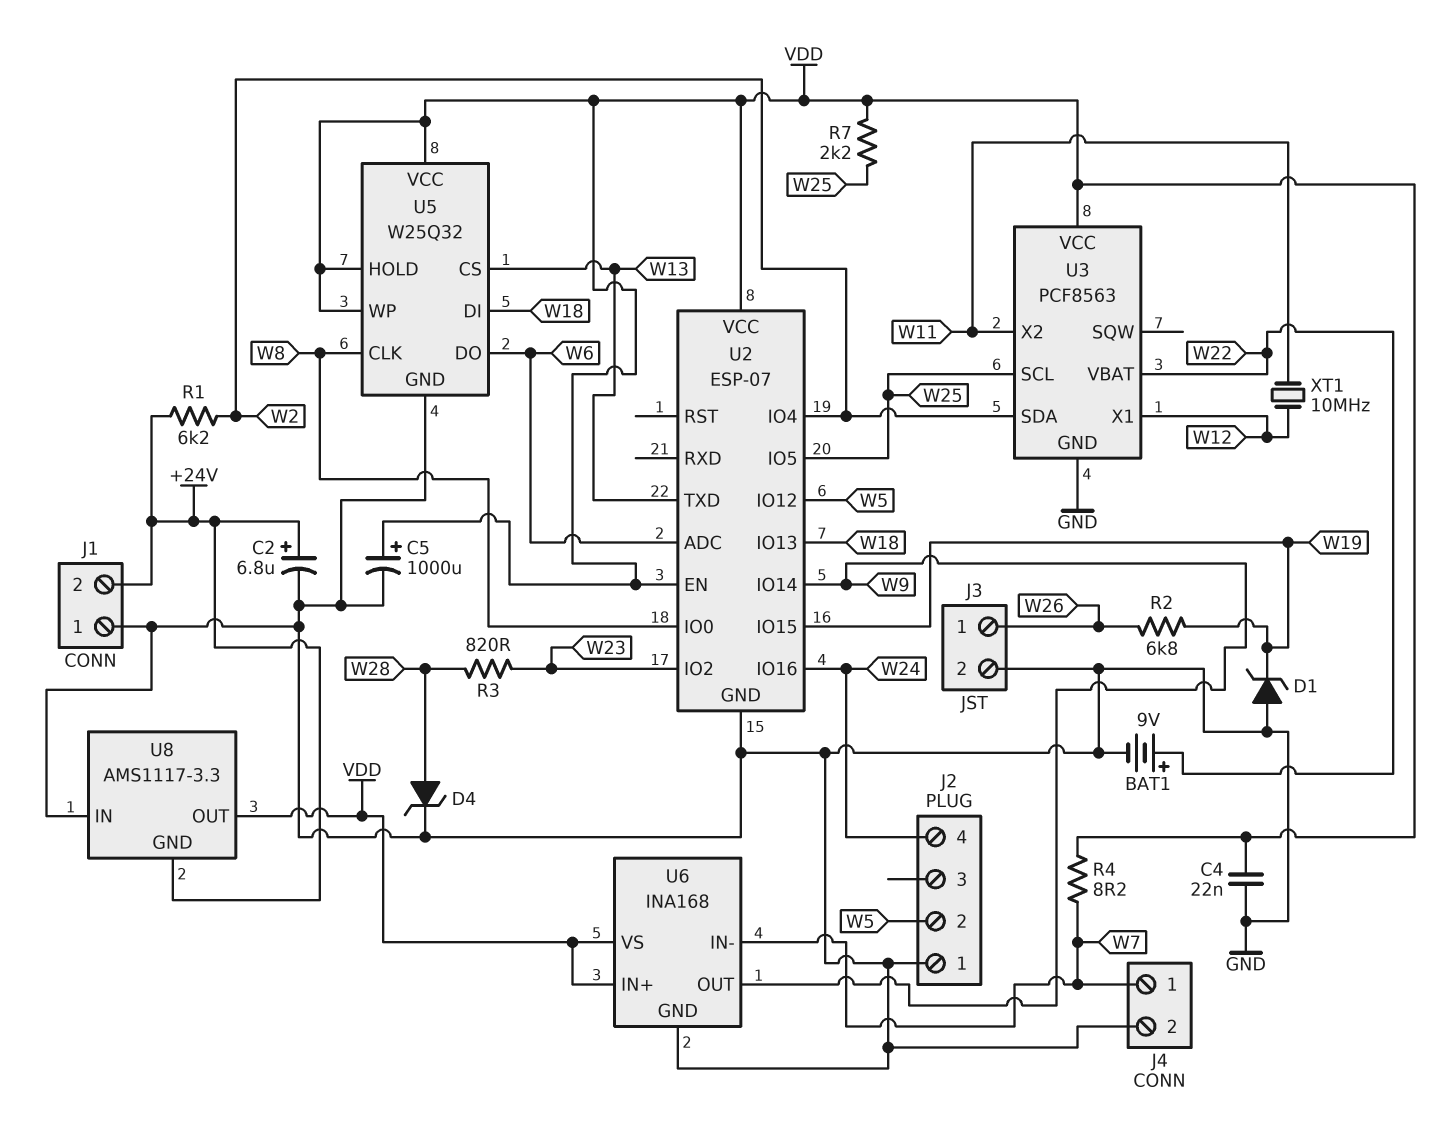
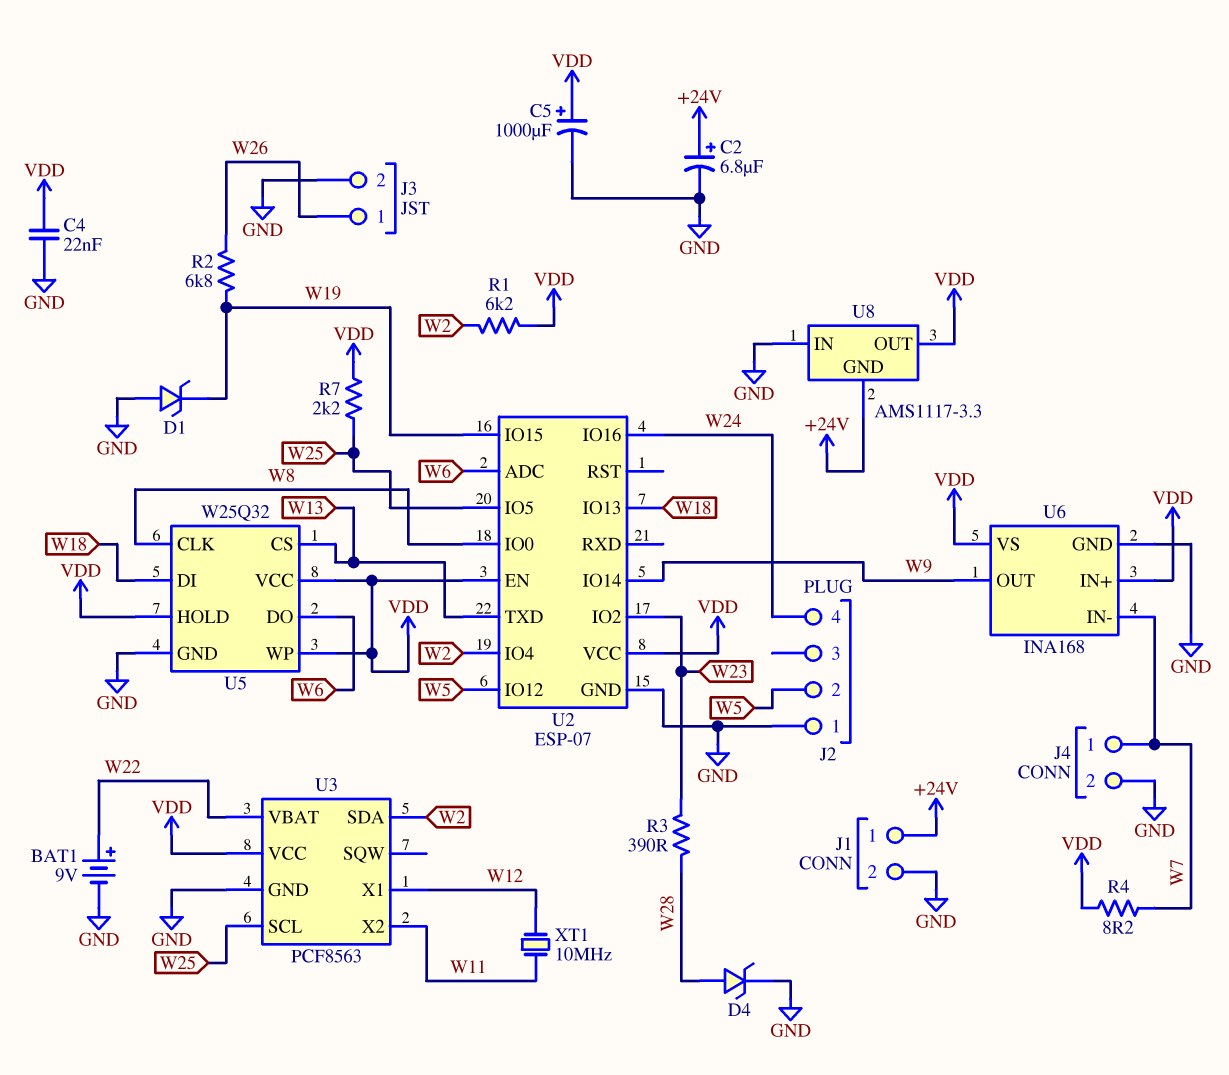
J1 pin 1: GND -> +24V
J1 pin 2: +24V -> GND
R1: 6.2k (+24V, W2) -> 6.2k (VDD, W2)
R3: 820 (W23, W28) -> 390 (W23, W28)

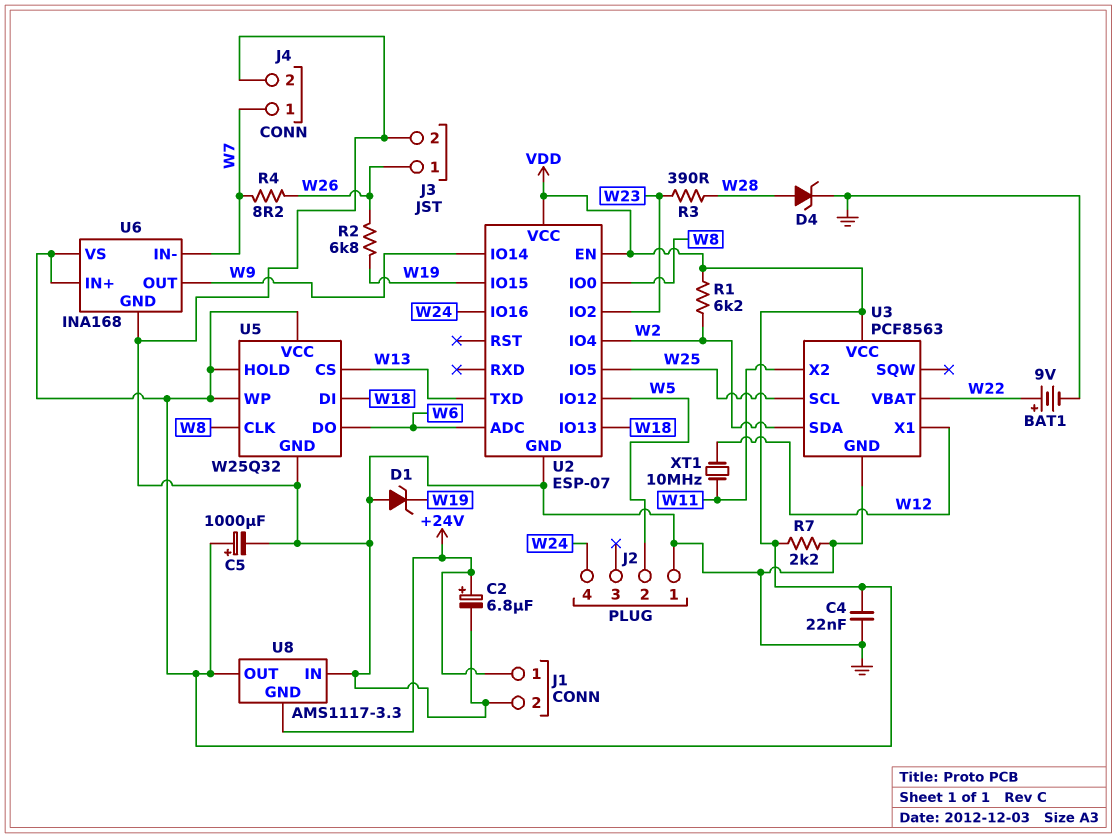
R4: 8.2 (VDD, W7) -> 8.2 (W7, W26)
R7: 2.2k (VDD, W25) -> 2.2k (GND, VDD)

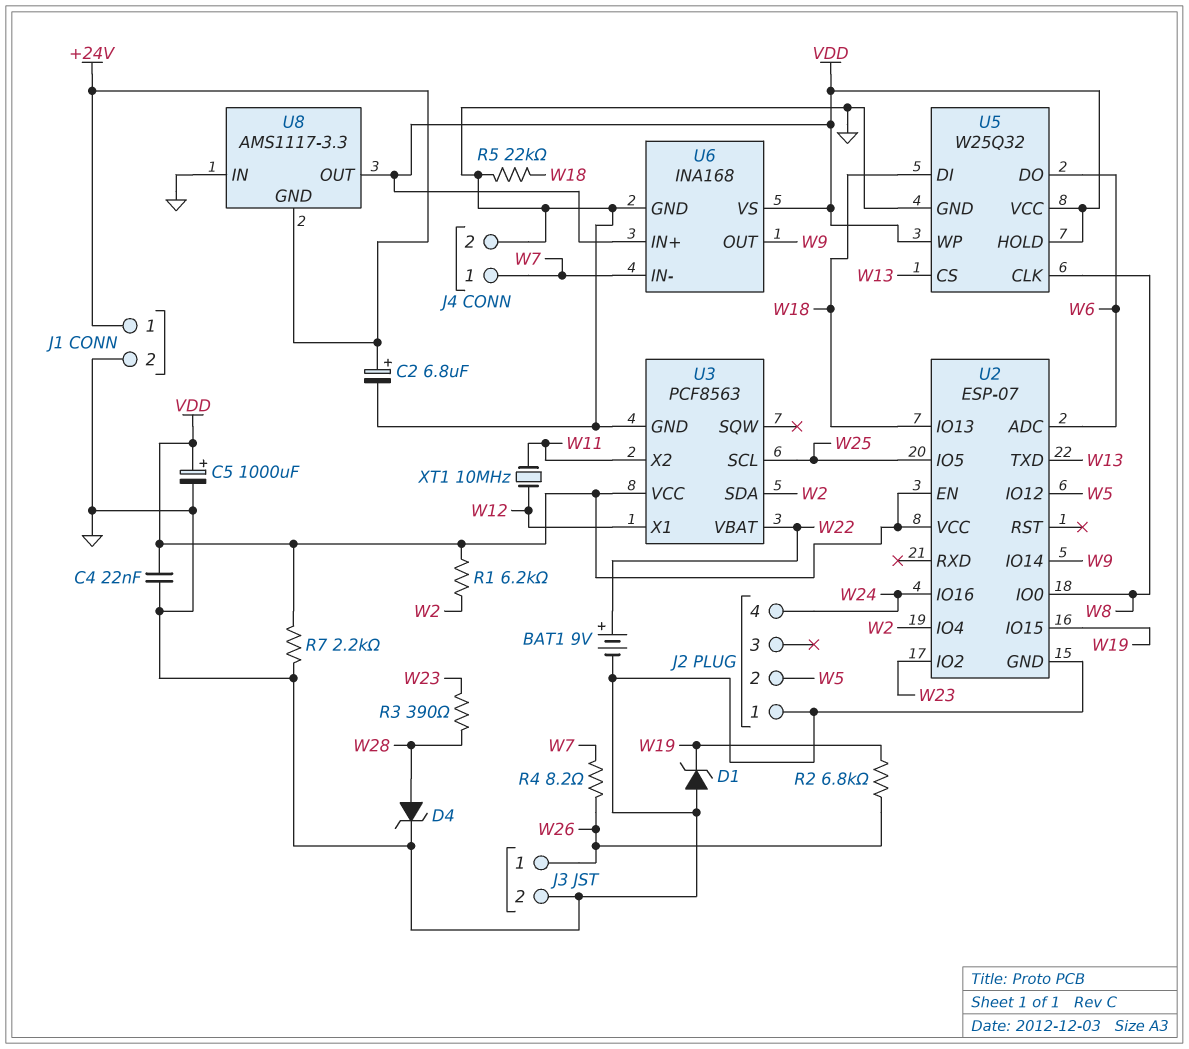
R5: none -> 22k (GND, W18)

